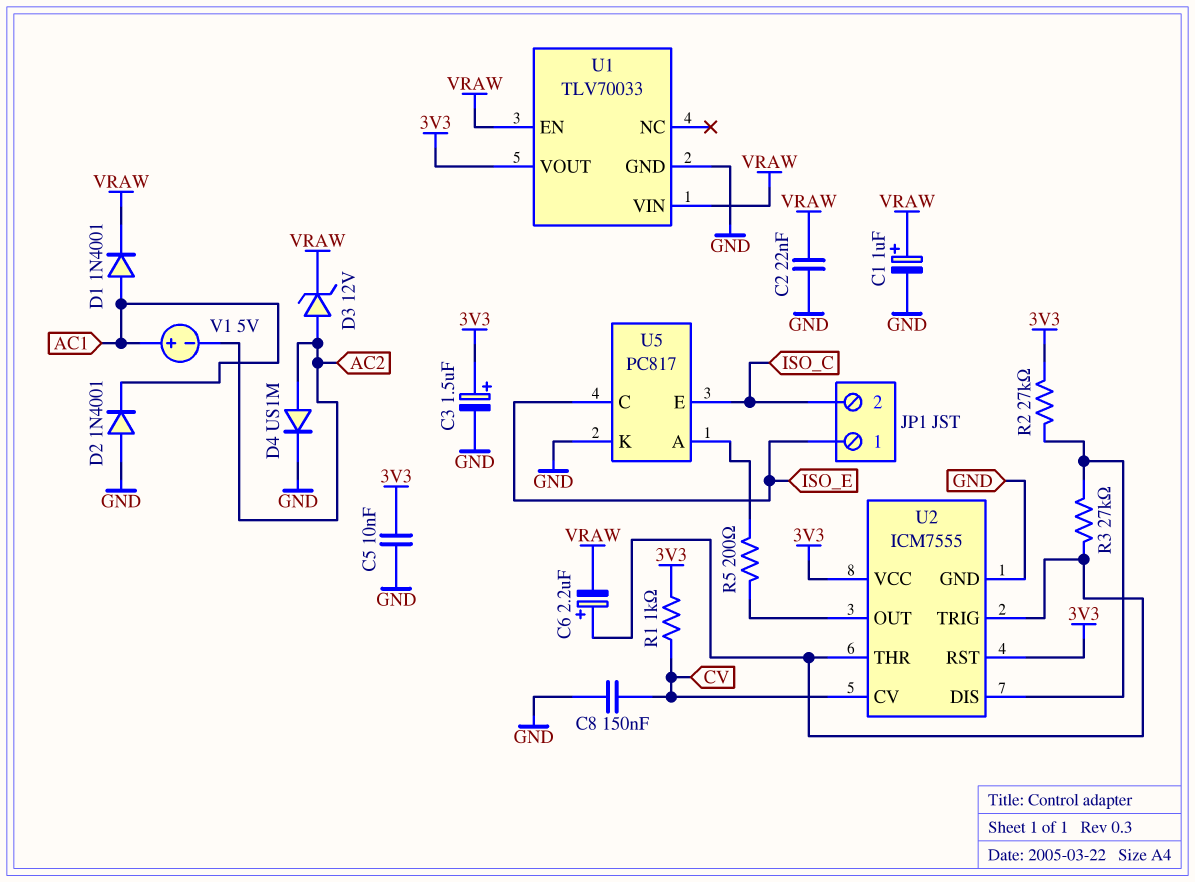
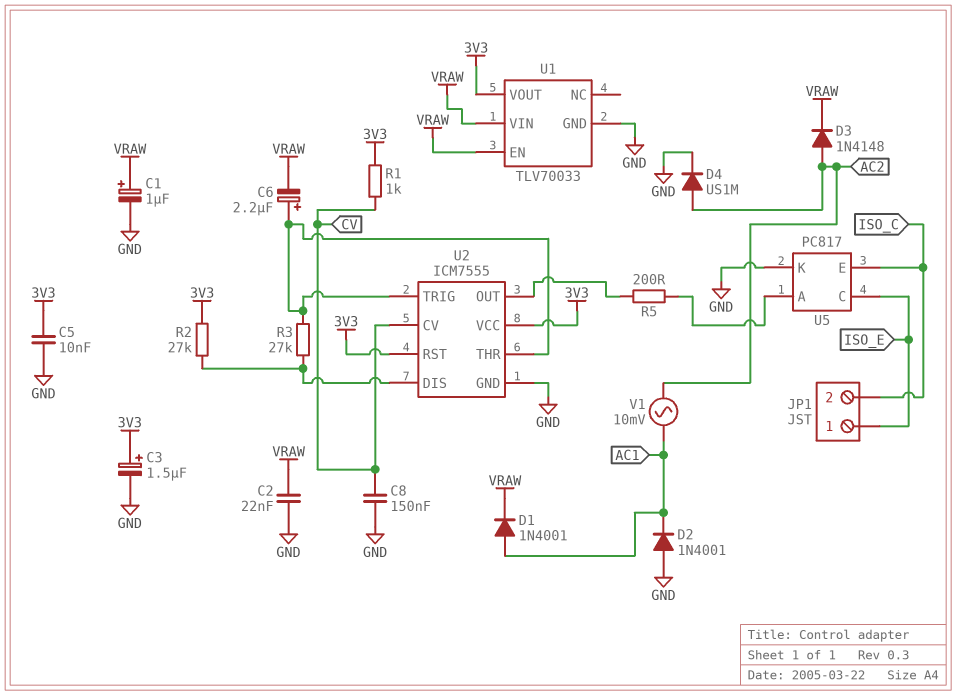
D3: zener 12V (A AC2, K VRAW) -> diode 1N4148 (A AC2, K VRAW)
V1: 5V (plus AC1, minus AC2) -> AC 10mV (AC1, AC2)

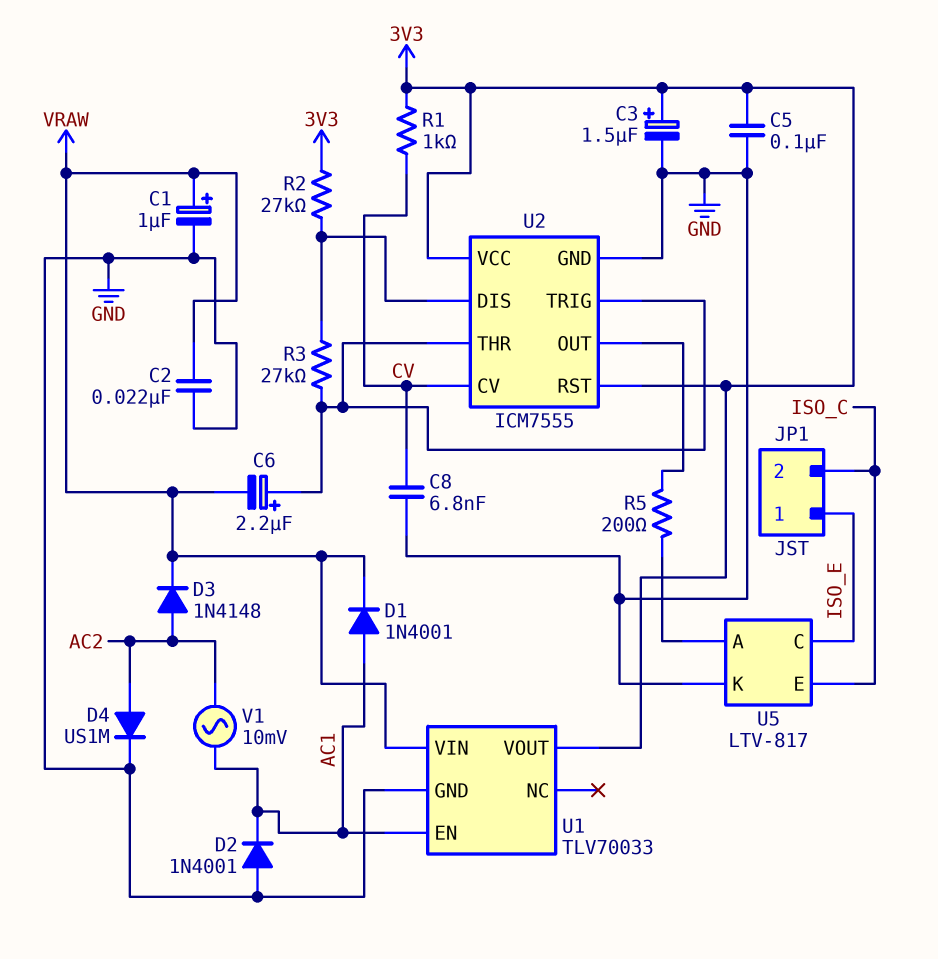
C5: 10nF (3V3, GND) -> 100nF (3V3, GND)
C8: 150nF (CV, GND) -> 6.8nF (CV, GND)
U1 pin EN: VRAW -> AC1
U5: PC817 -> LTV-817

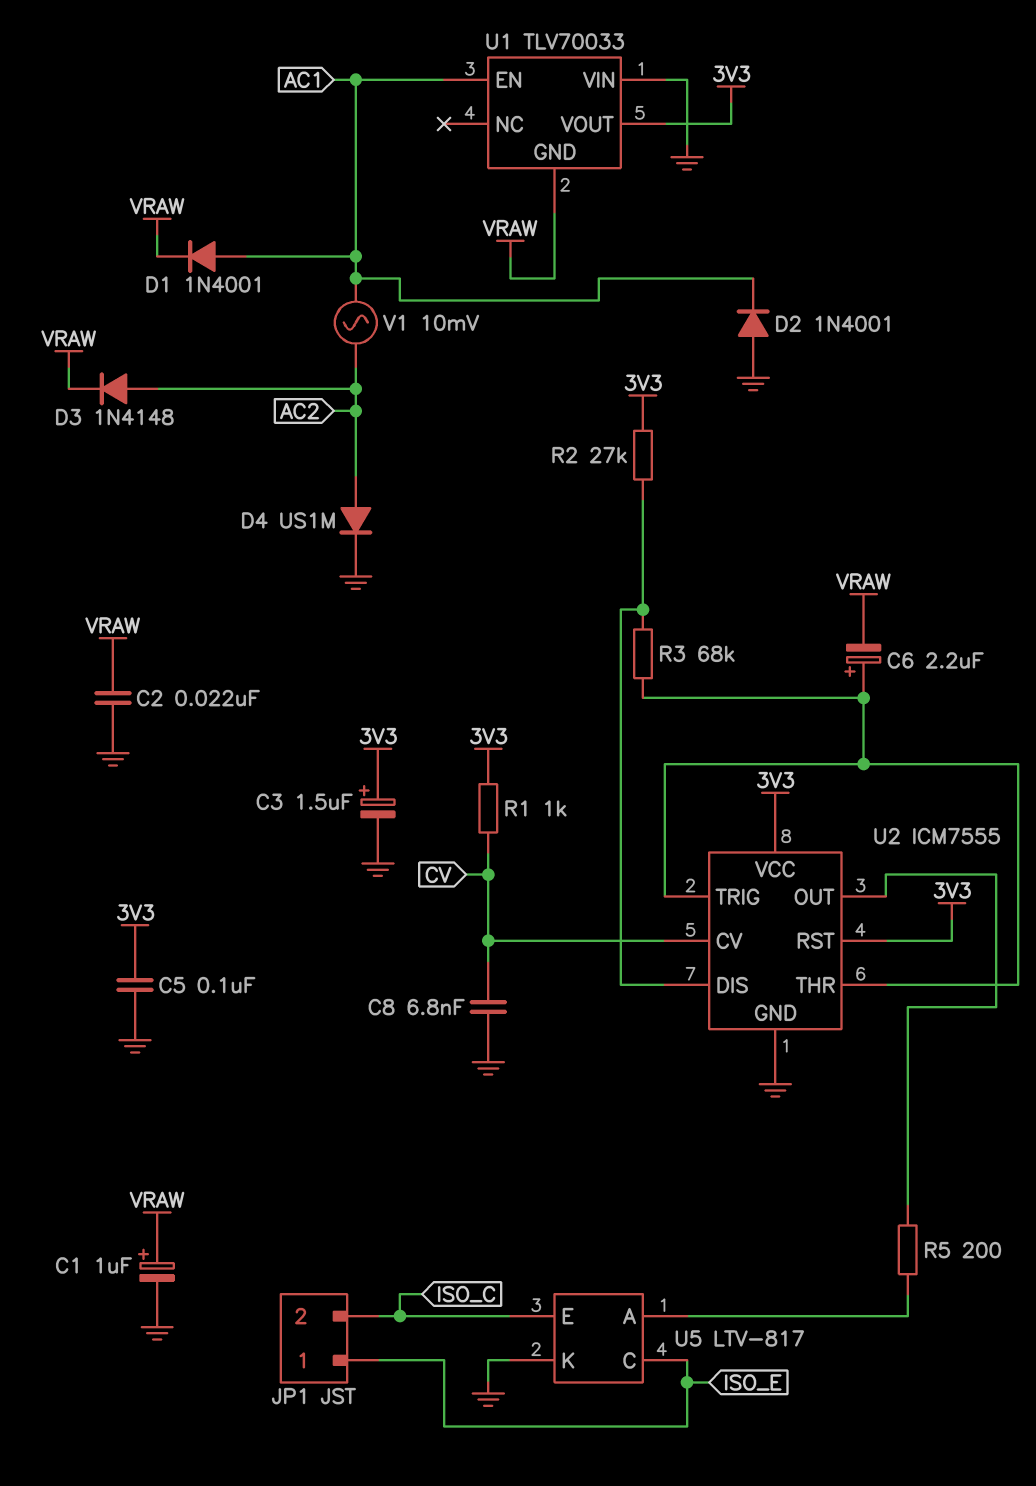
R3: 27k (U2/DIS, U2/THR) -> 68k (U2/DIS, U2/THR)
U1 pin GND: GND -> VRAW
U1 pin VIN: VRAW -> GND

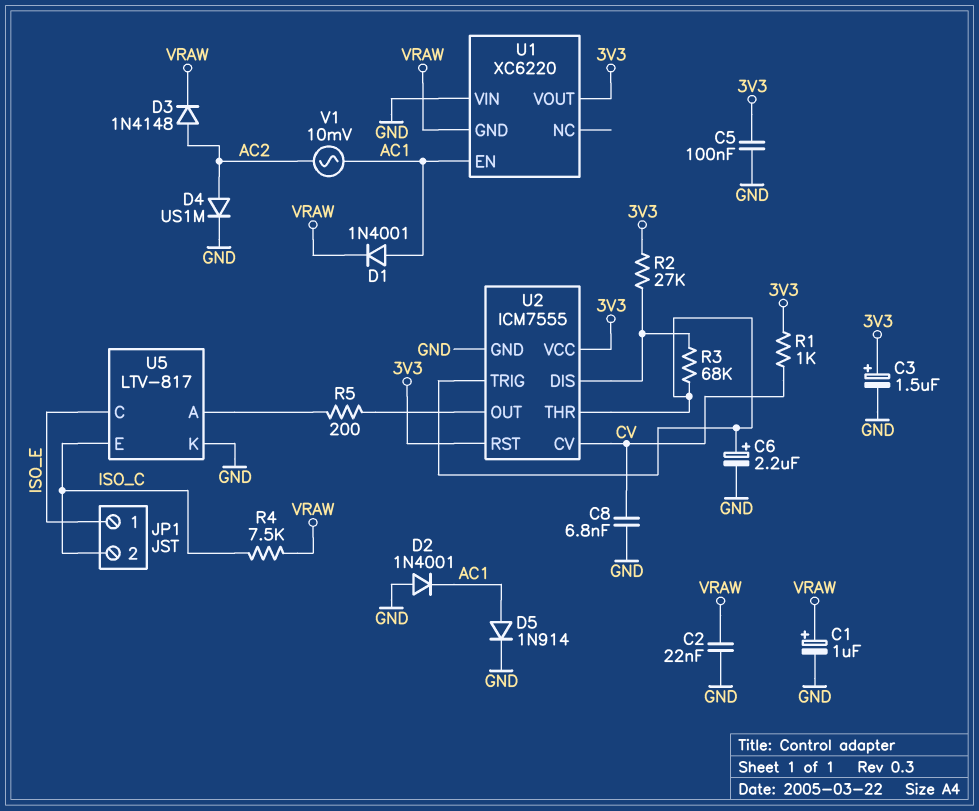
C6: 2.2uF (plus U2/THR, minus VRAW) -> 2.2uF (plus U2/THR, minus GND)
D5: none -> diode 1N914 (A AC1, K GND)
R4: none -> 7.5k (ISO_C, VRAW)
U1: TLV70033 -> XC6220

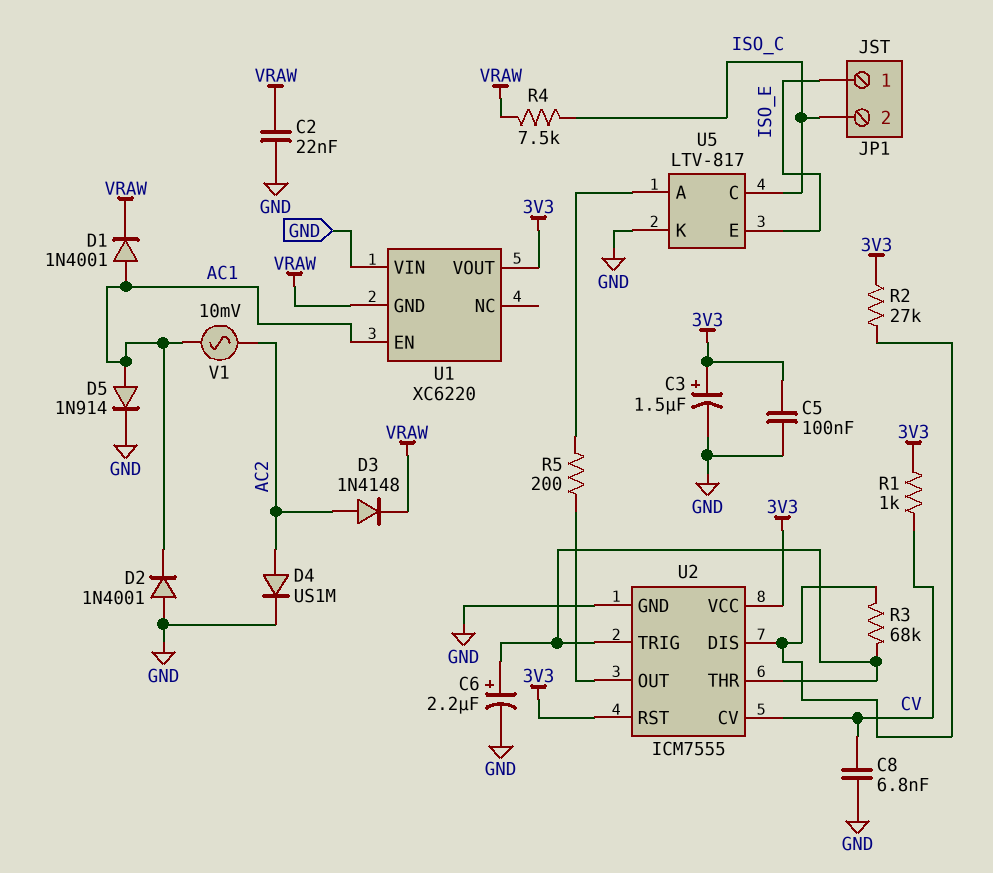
C1: 1uF (plus VRAW, minus GND) -> none
U5 pin C: ISO_E -> ISO_C
U5 pin E: ISO_C -> ISO_E

